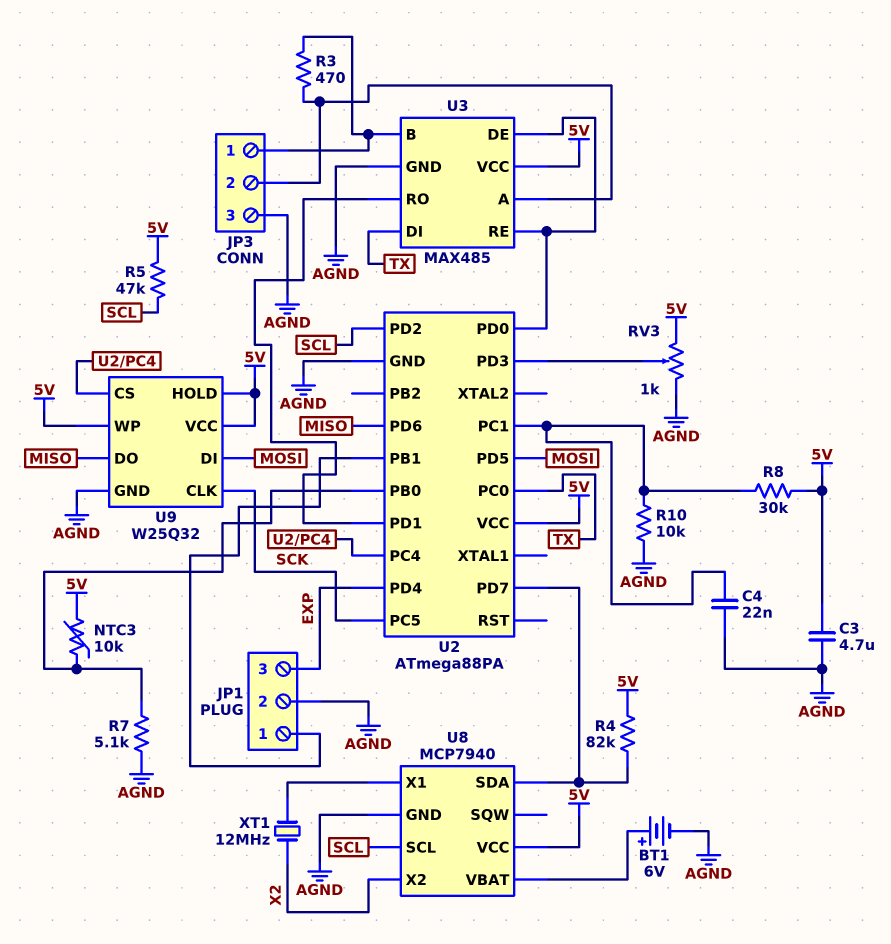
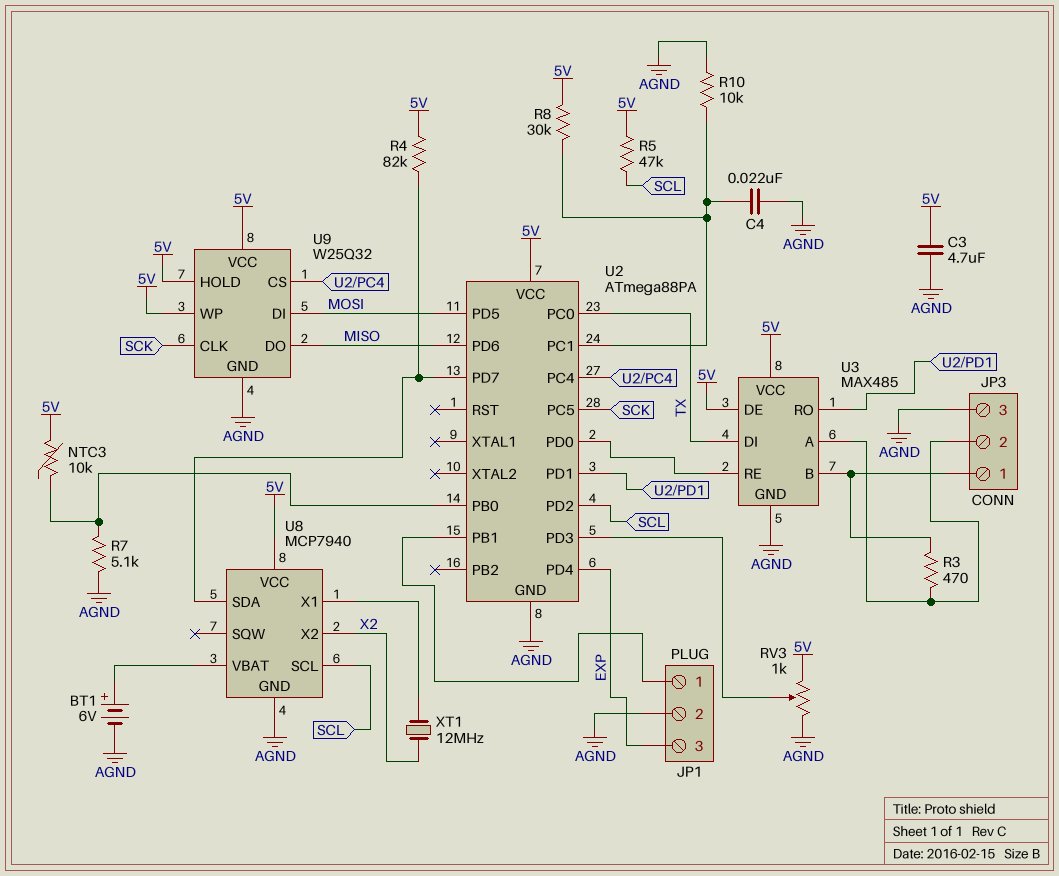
U3 pin DE: U2/PD0 -> 5V

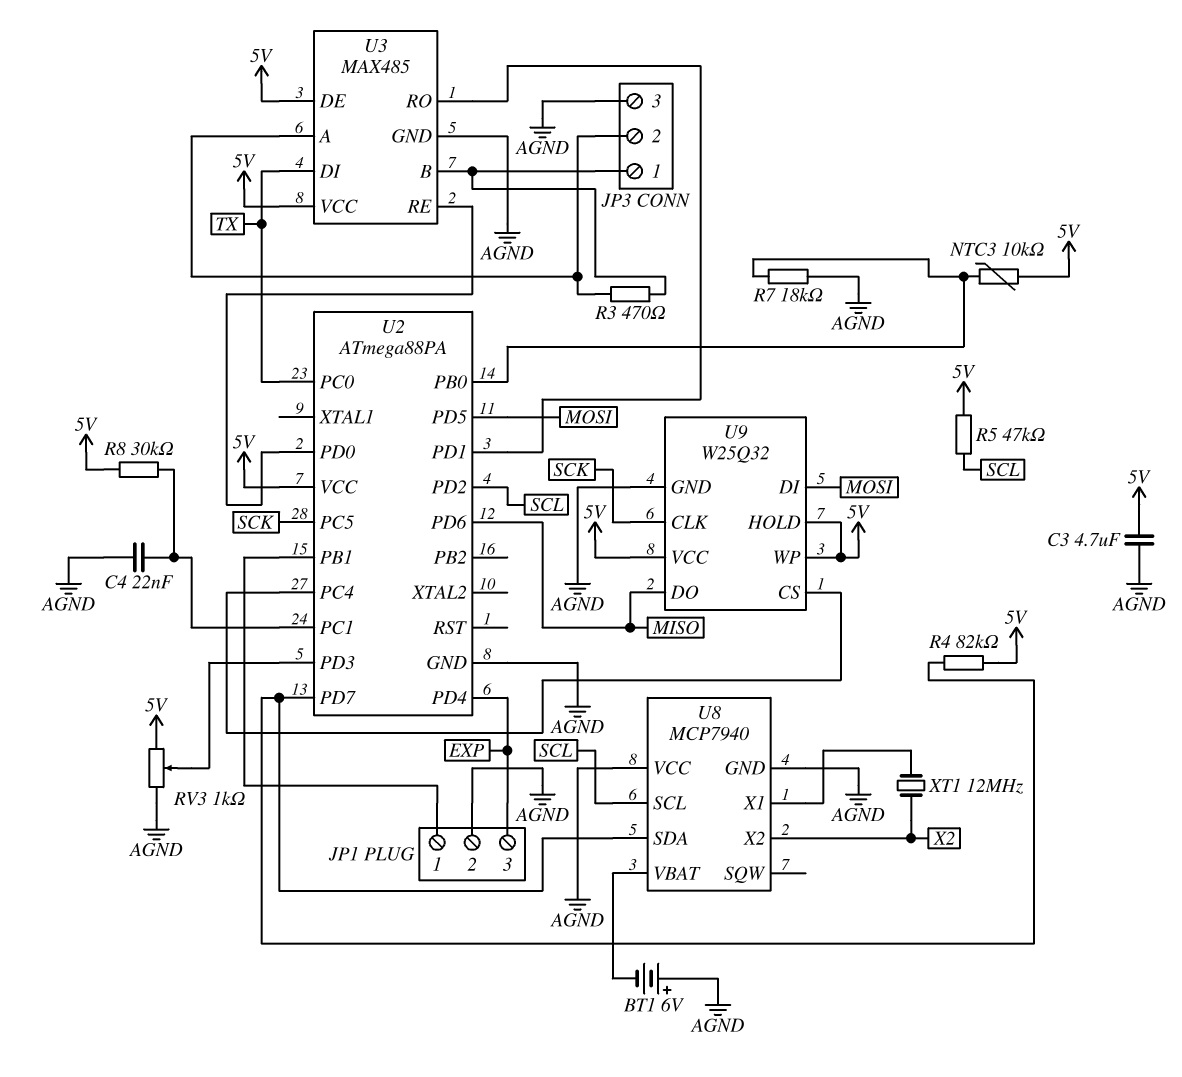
BT1: 6V (plus U8/VBAT, minus AGND) -> 6V (plus AGND, minus U8/VBAT)
R7: 5.1k (AGND, U2/PB0) -> 18k (AGND, U2/PB0)
R10: 10k (AGND, U2/PC1) -> none
U8 pin VCC: 5V -> AGND

